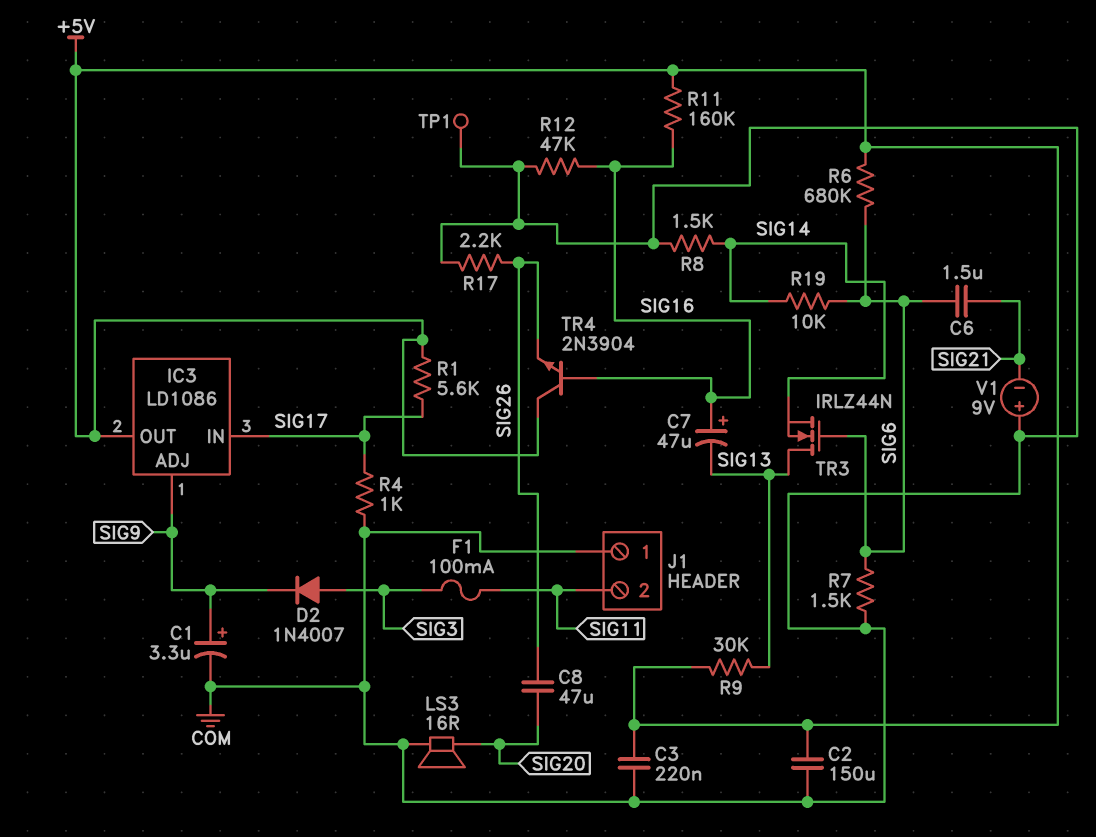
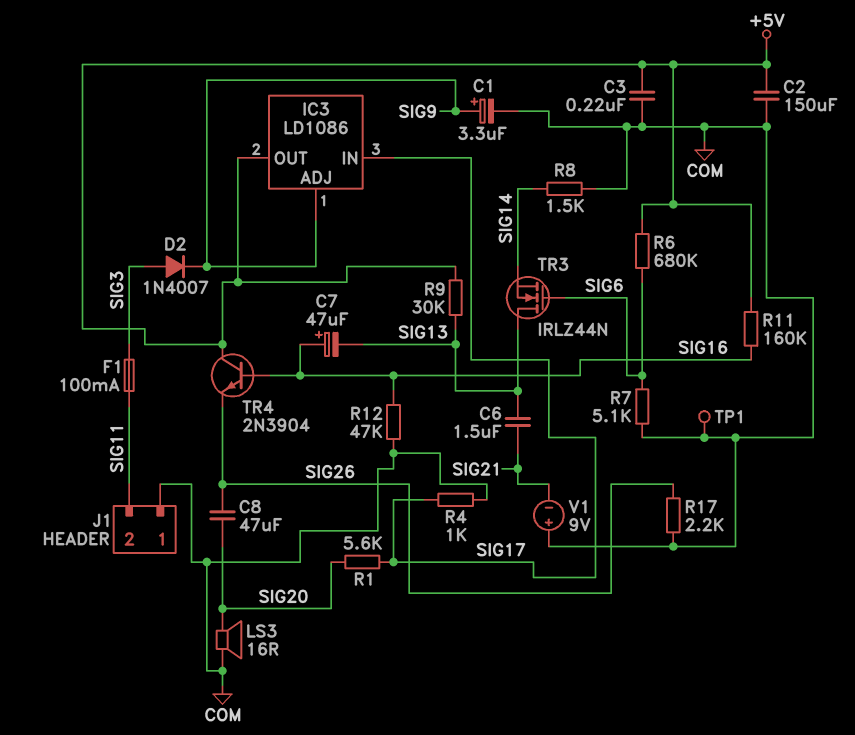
C6: 1.5uF (SIG6, SIG21) -> 1.5uF (SIG13, SIG21)
R1: 5.6k (+5V, SIG17) -> 5.6k (SIG17, SIG20)
R7: 1.5k (COM, SIG6) -> 5.1k (COM, SIG6)
R19: 10k (SIG6, SIG14) -> none

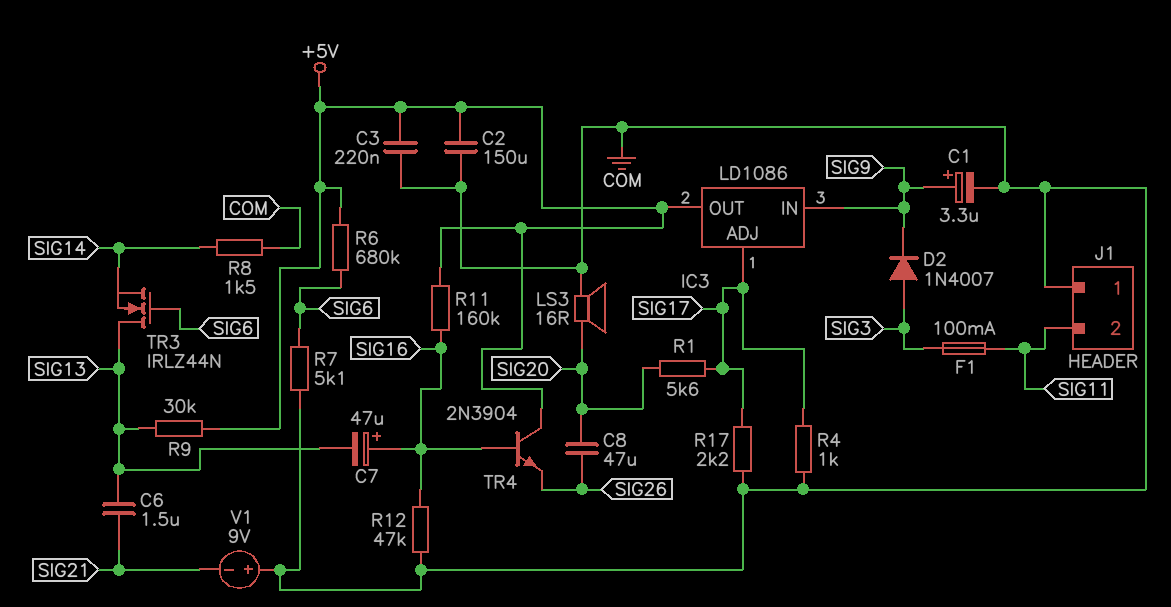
IC3 pin ADJ: SIG9 -> SIG17
IC3 pin IN: SIG17 -> SIG9
R17: 2.2k (COM, SIG26) -> 2.2k (COM, SIG17)
TP1: test point (COM) -> none

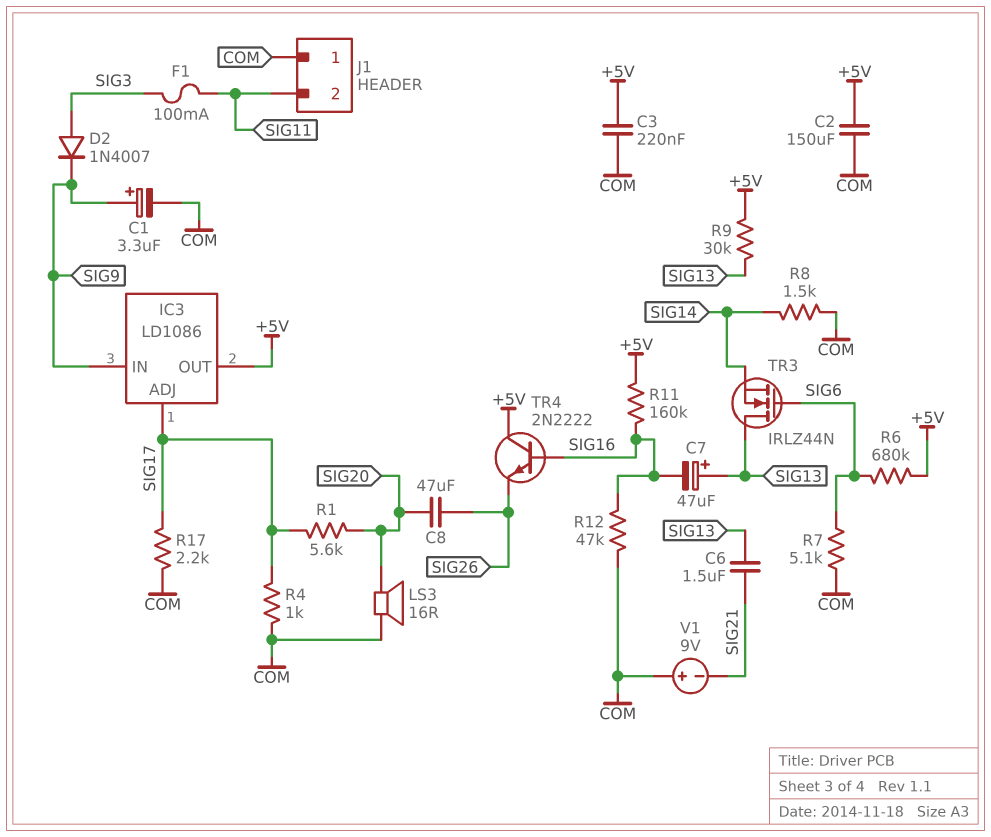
C7: 47uF (plus SIG16, minus SIG13) -> 47uF (plus SIG13, minus SIG16)
TR4: NPN 2N3904 (B SIG16, C +5V, E SIG26) -> NPN 2N2222 (B SIG16, C +5V, E SIG26)

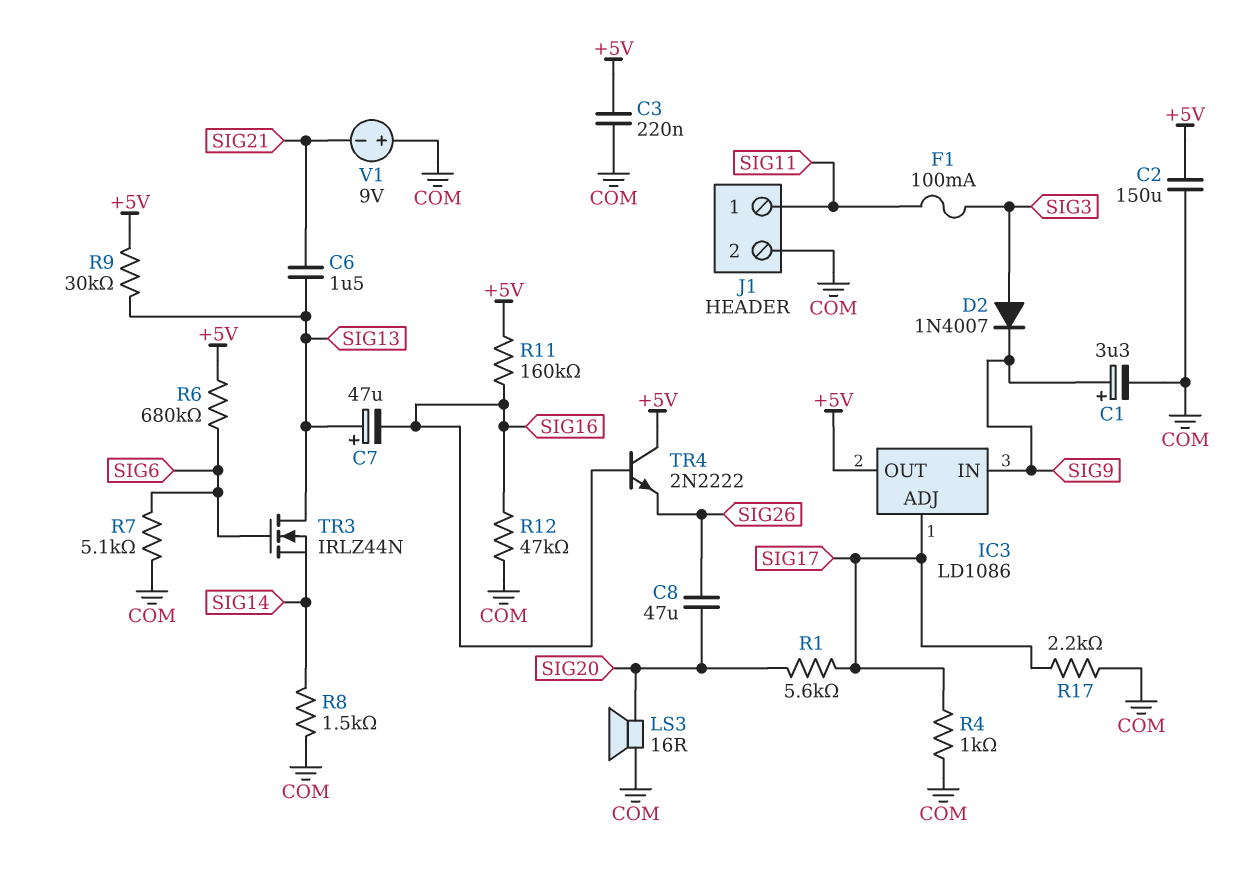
J1 pin 1: COM -> SIG11
J1 pin 2: SIG11 -> COM

